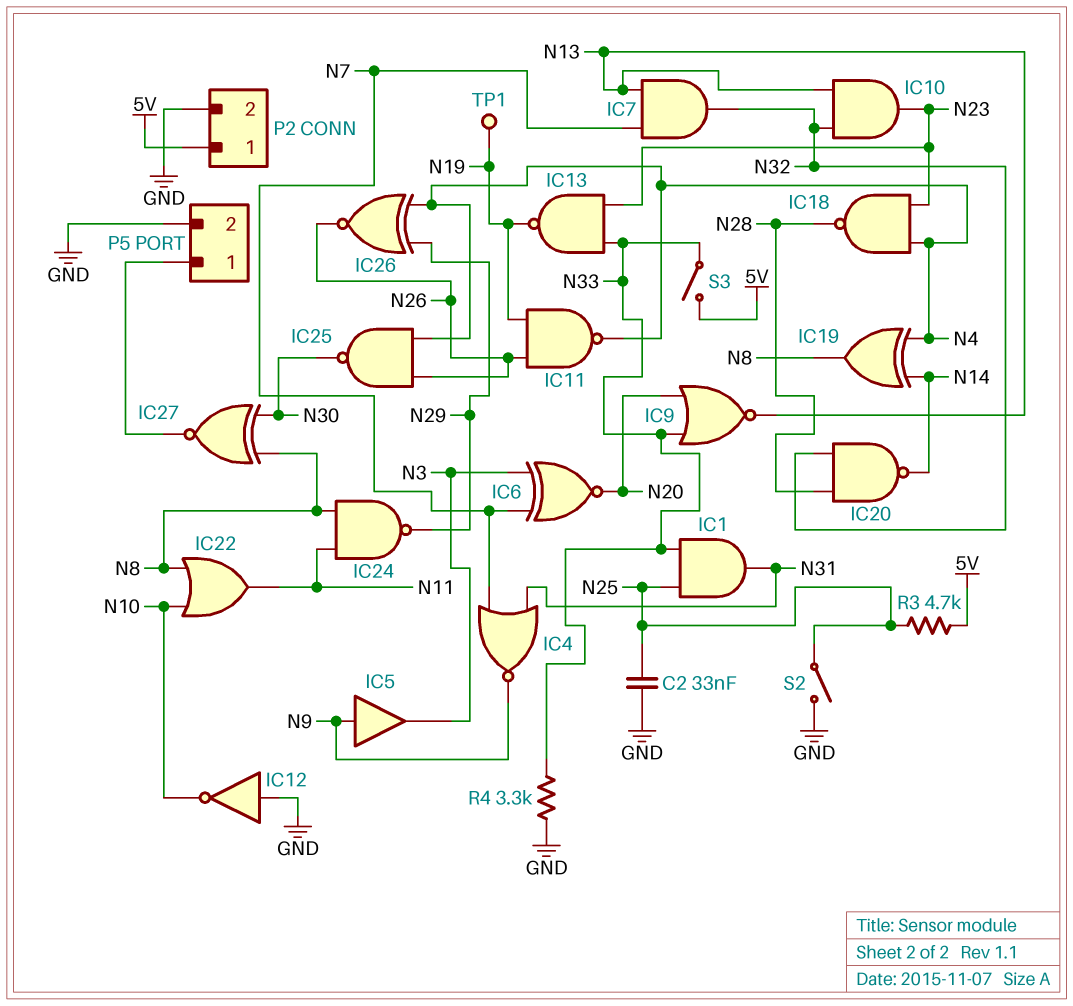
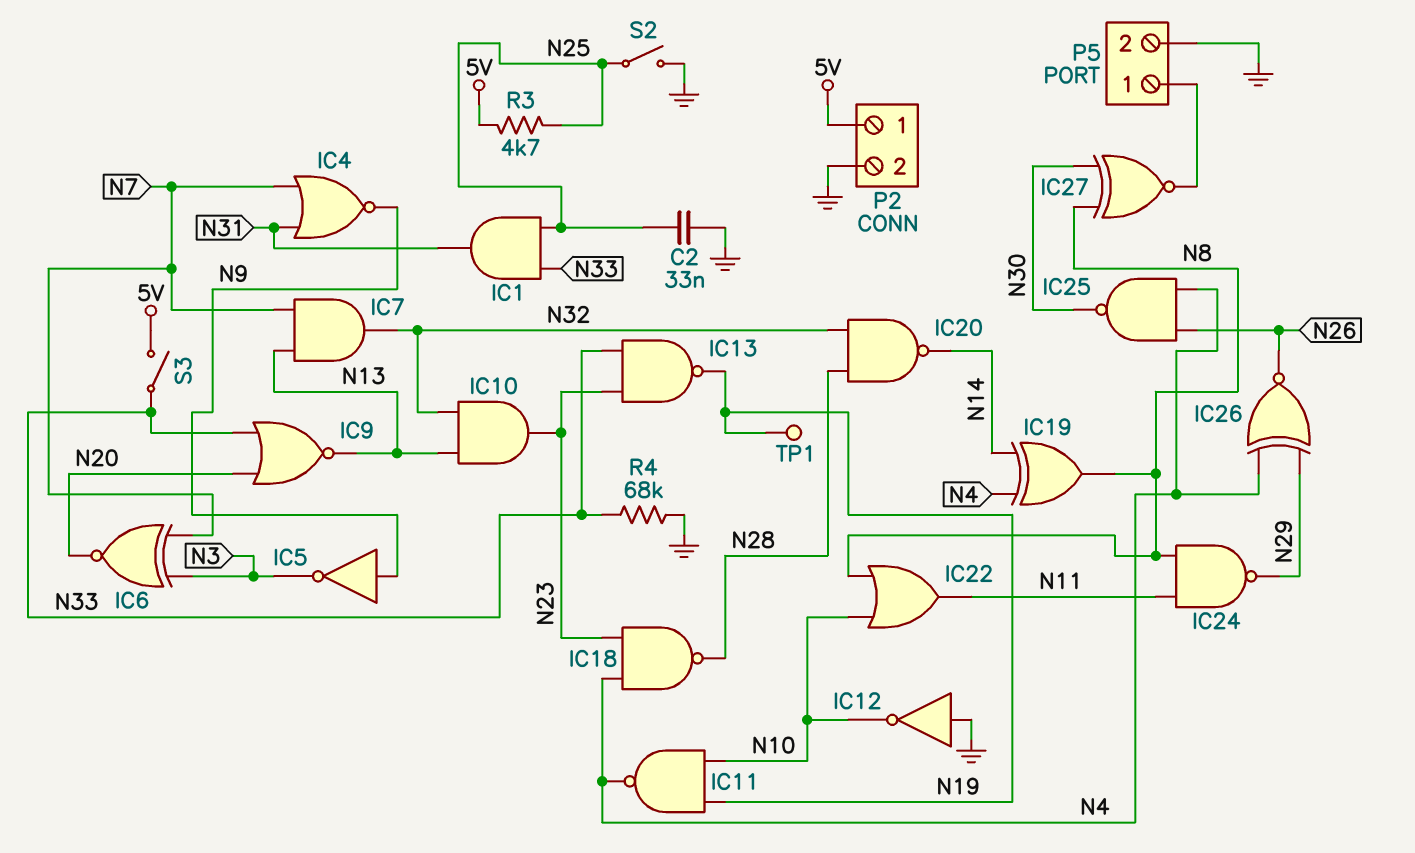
IC5: buffer (in N9, out N3) -> NOT (in N9, out N3)
IC11: NAND (in N19, in N26, out N4) -> NAND (in N10, in N19, out N4)
R4: 3.3k (GND, N33) -> 68k (GND, N33)

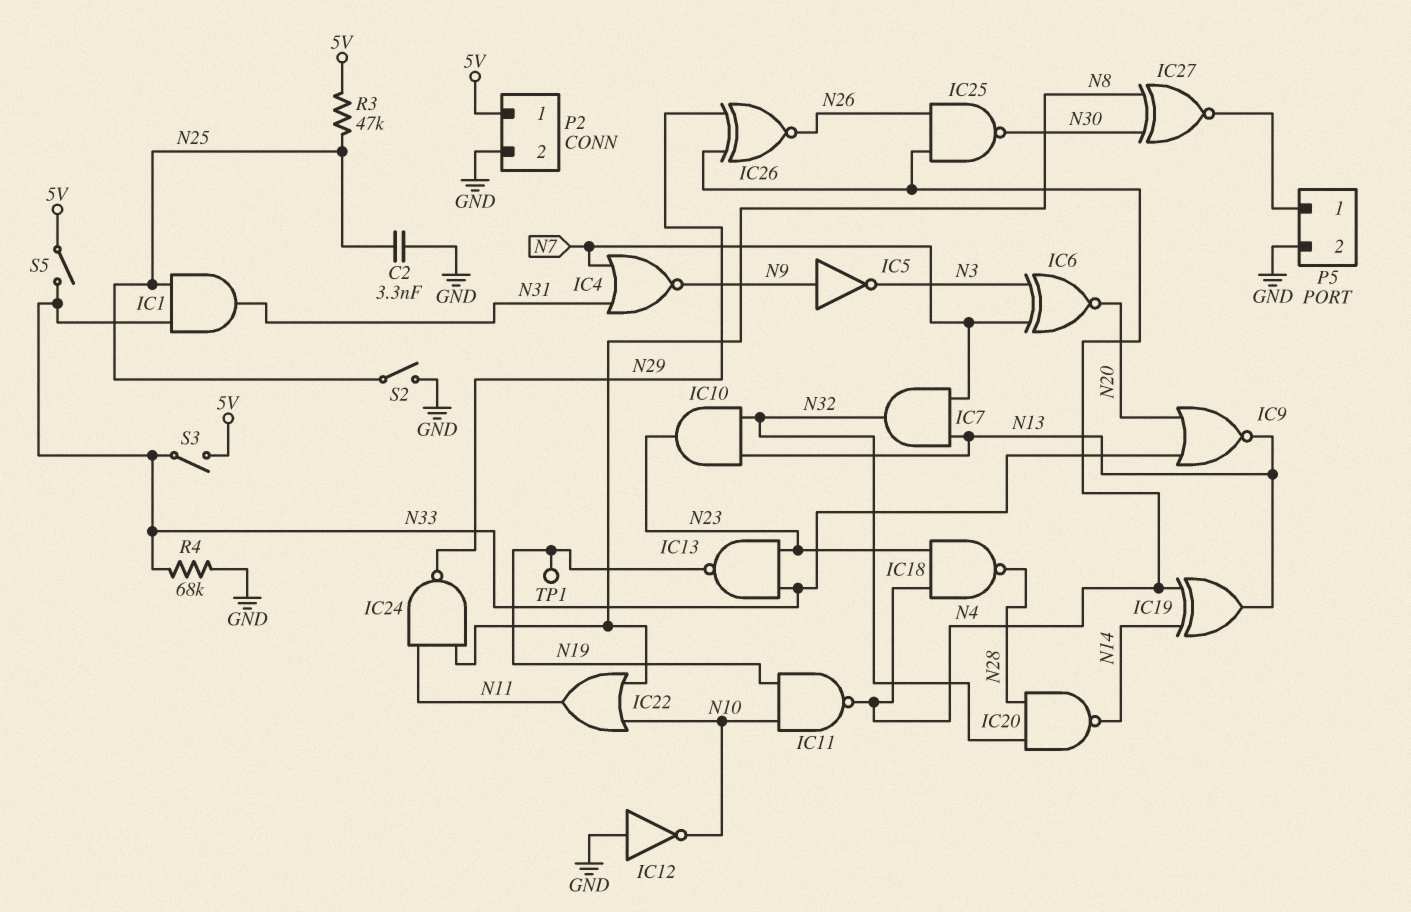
C2: 33nF (GND, N25) -> 3.3nF (GND, N25)
IC19: XOR (in N4, in N14, out N8) -> XOR (in N4, in N14, out N13)
R3: 4.7k (5V, N25) -> 47k (5V, N25)
S5: none -> switch (5V, N33)

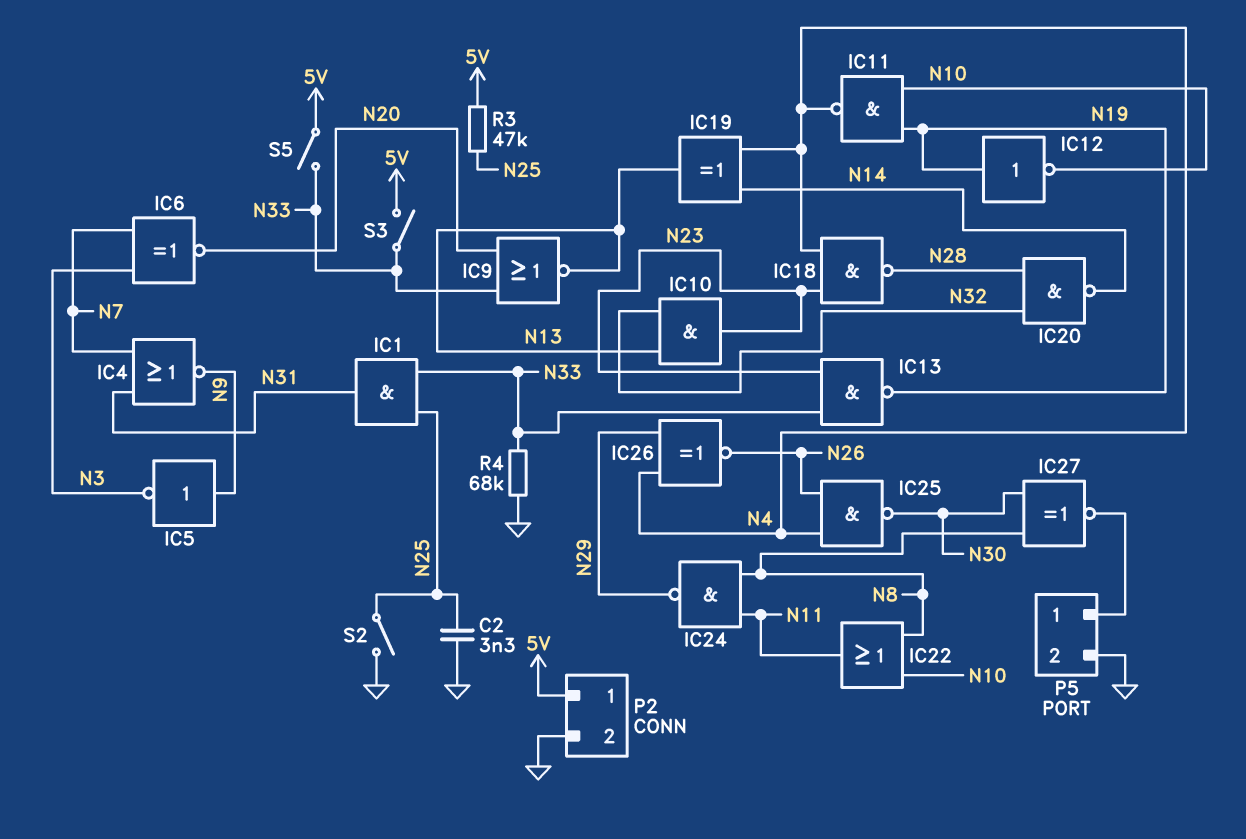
IC7: AND (in N7, in N13, out N32) -> none
IC12: NOT (in GND, out N10) -> NOT (in N19, out N10)
TP1: test point (N19) -> none

